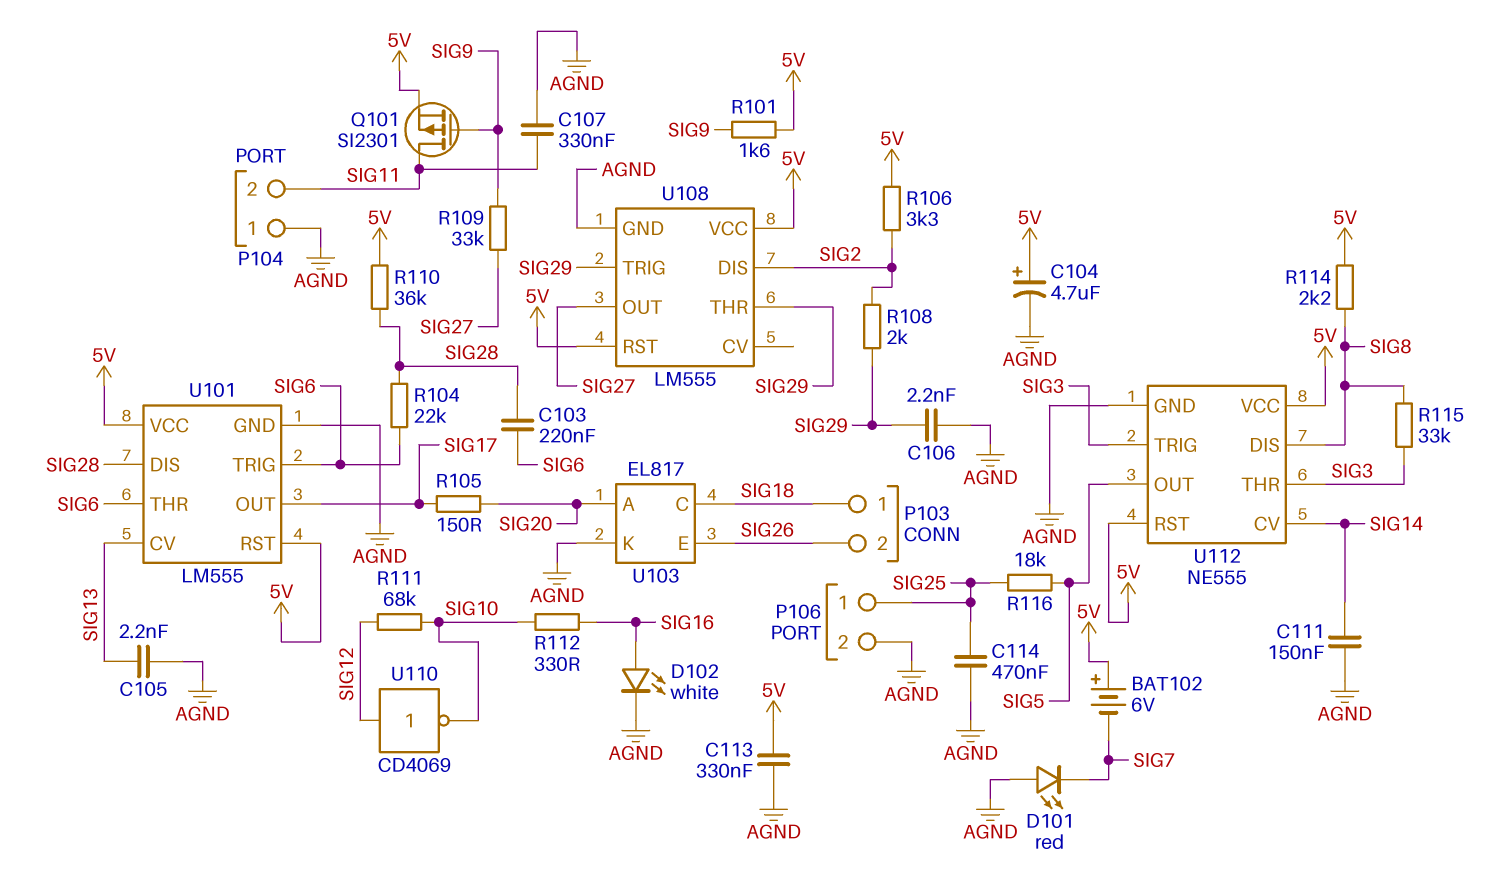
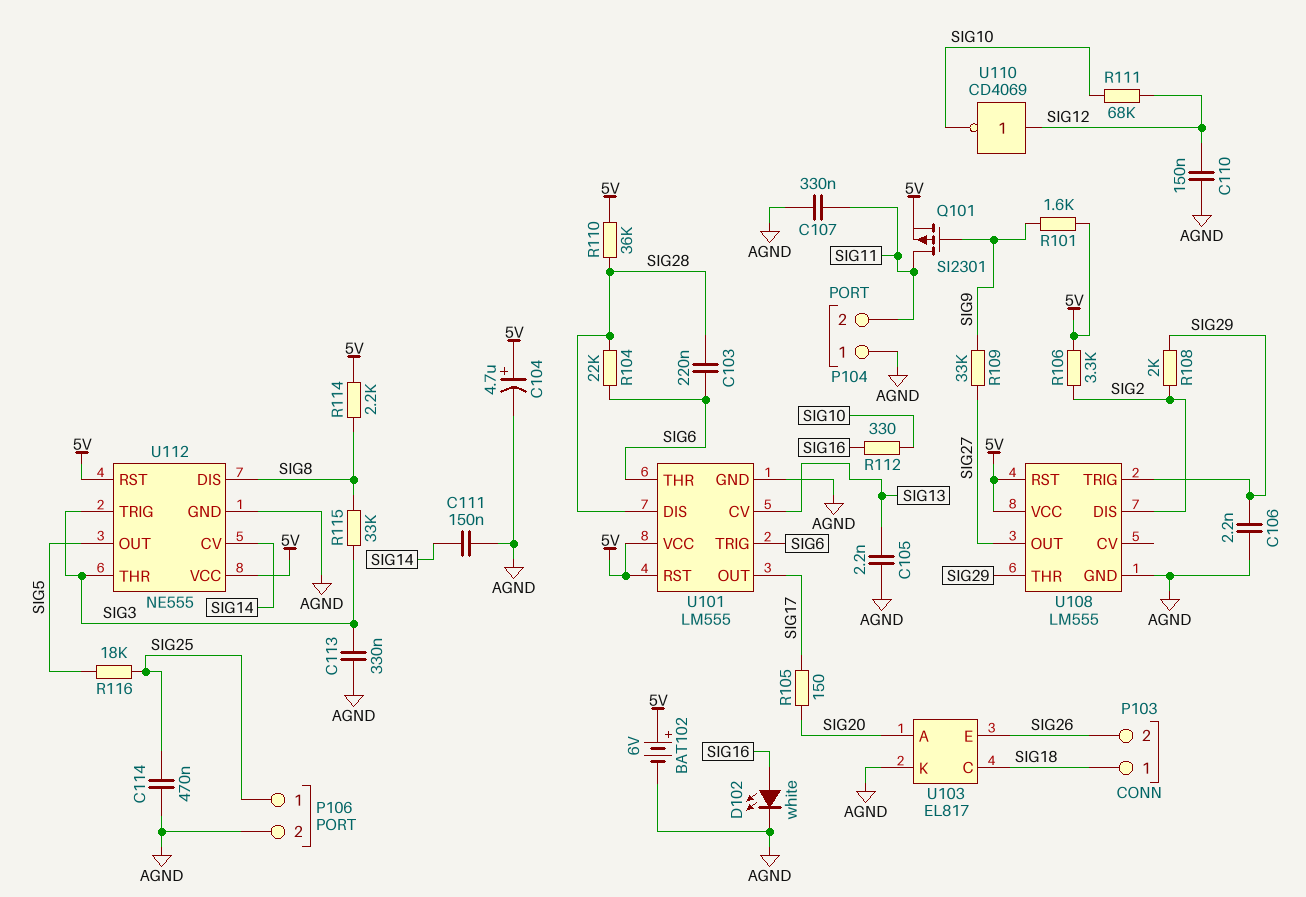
BAT102: 6V (plus 5V, minus SIG7) -> 6V (plus 5V, minus AGND)
C110: none -> 150nF (AGND, SIG12)
C113: 330nF (5V, AGND) -> 330nF (AGND, SIG3)
D101: LED red (A AGND, K SIG7) -> none

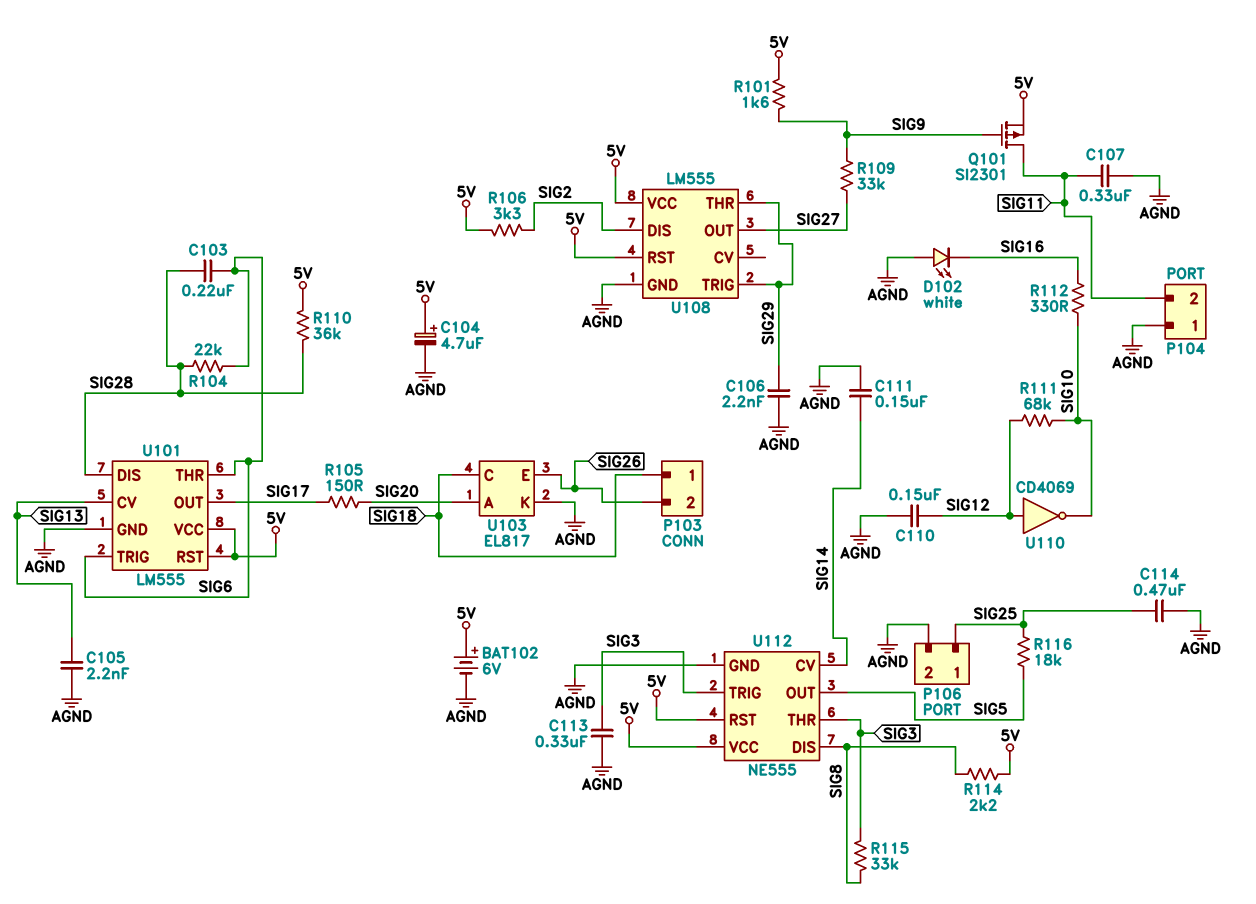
D102: LED white (A SIG16, K AGND) -> LED white (A AGND, K SIG16)
R108: 2k (SIG2, SIG29) -> none

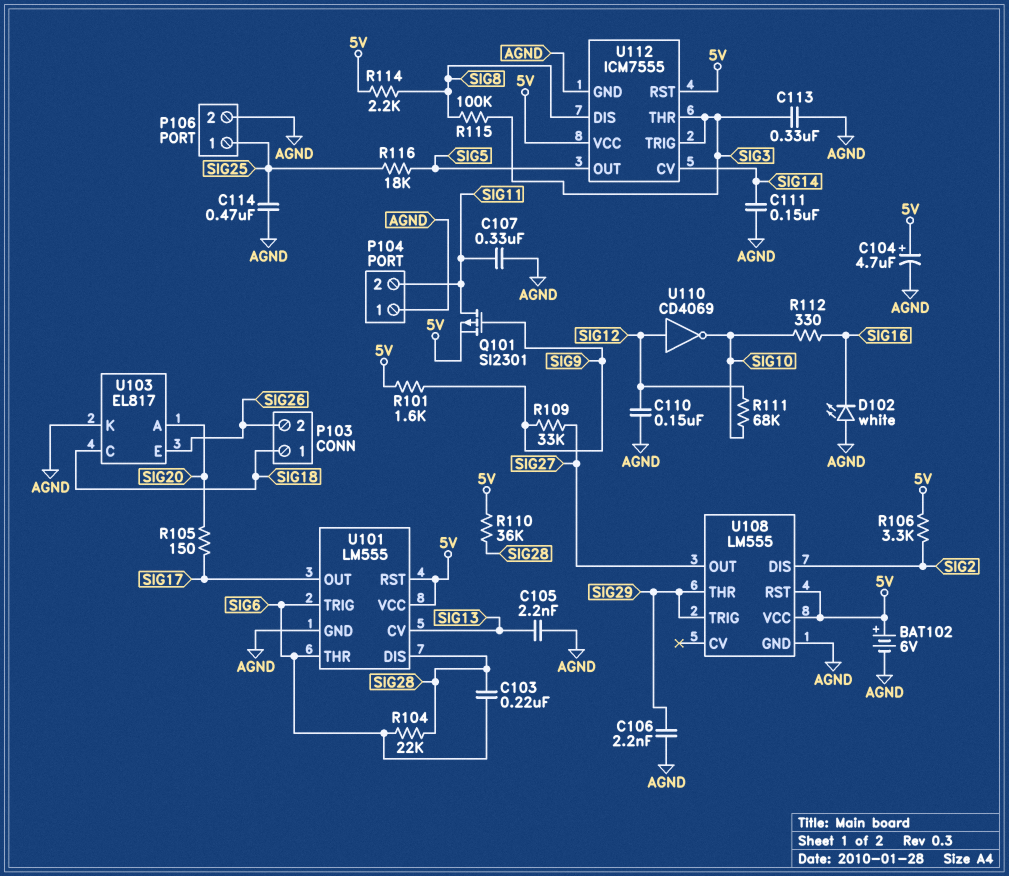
R115: 33k (SIG3, SIG8) -> 100k (SIG3, SIG8)
U112: NE555 -> ICM7555

